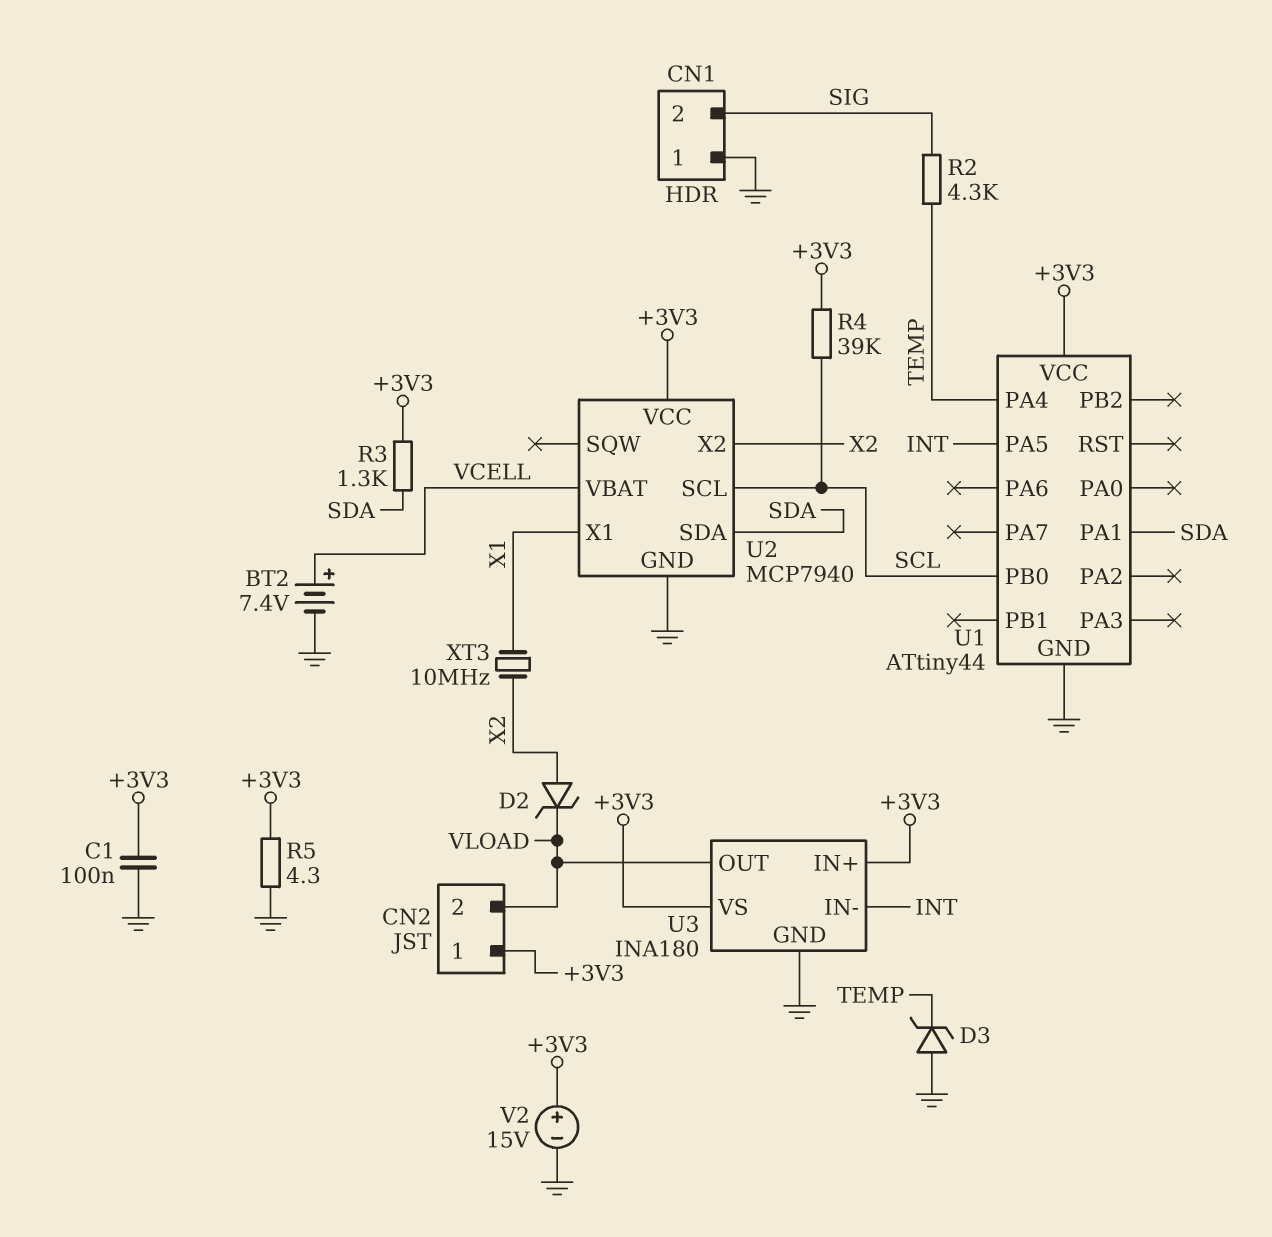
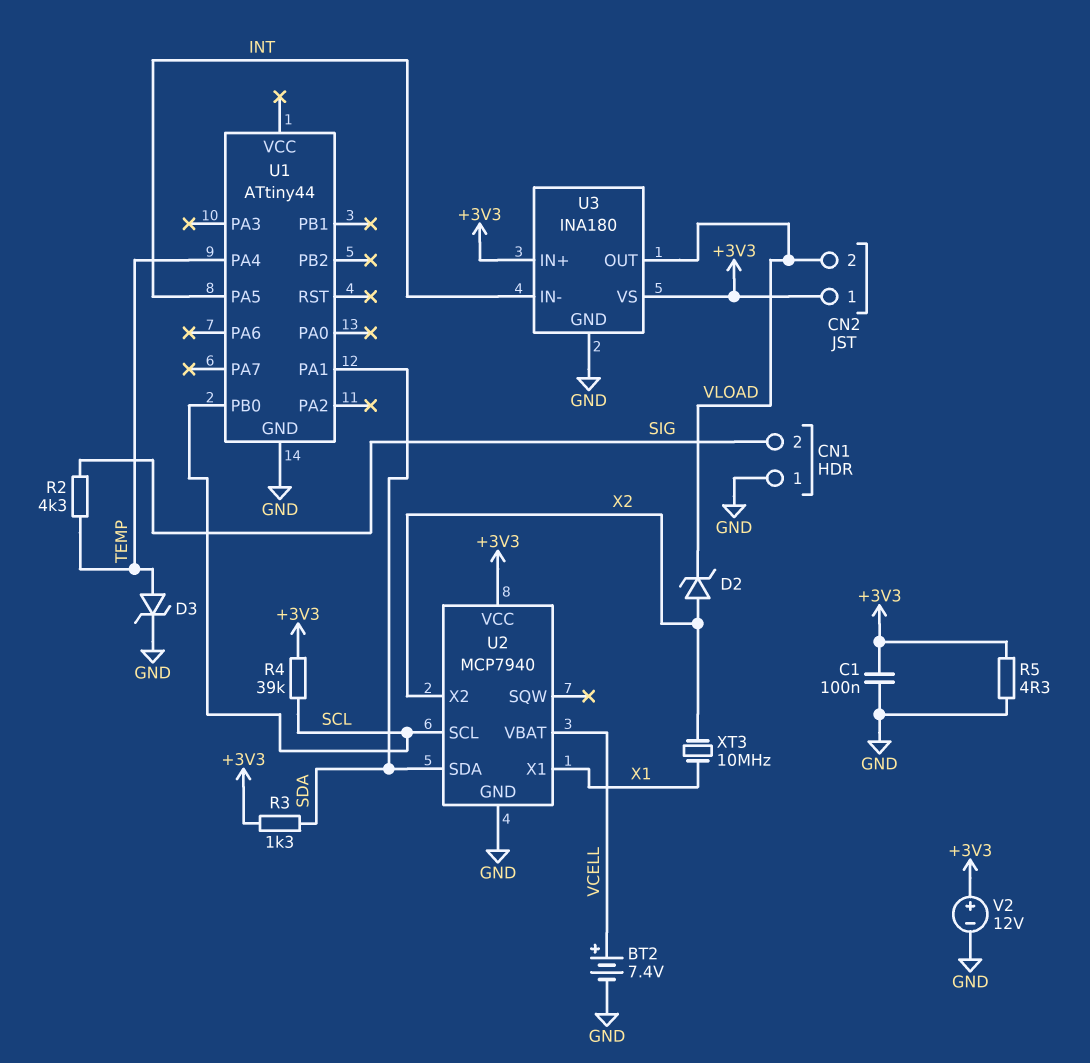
D3: zener (A GND, K TEMP) -> zener (A TEMP, K GND)
U1 pin VCC: +3V3 -> none
V2: 15V (plus +3V3, minus GND) -> 12V (plus +3V3, minus GND)

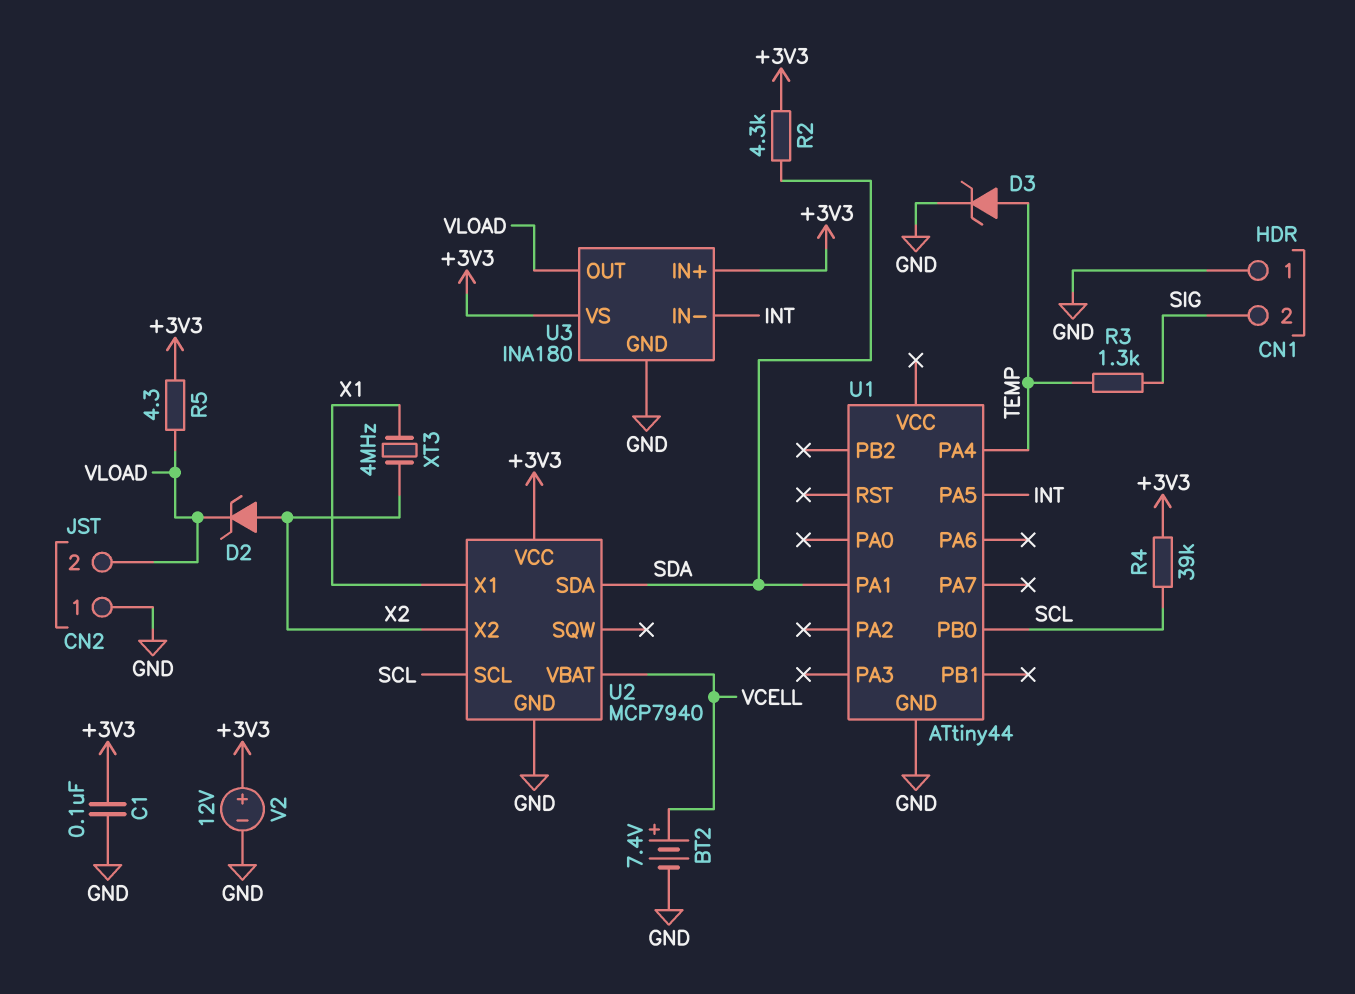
CN2 pin 1: +3V3 -> GND
R2: 4.3k (SIG, TEMP) -> 4.3k (+3V3, SDA)
R3: 1.3k (+3V3, SDA) -> 1.3k (SIG, TEMP)
R5: 4.3 (+3V3, GND) -> 4.3 (+3V3, VLOAD)
XT3: 10MHz (X1, X2) -> 4MHz (X1, X2)

